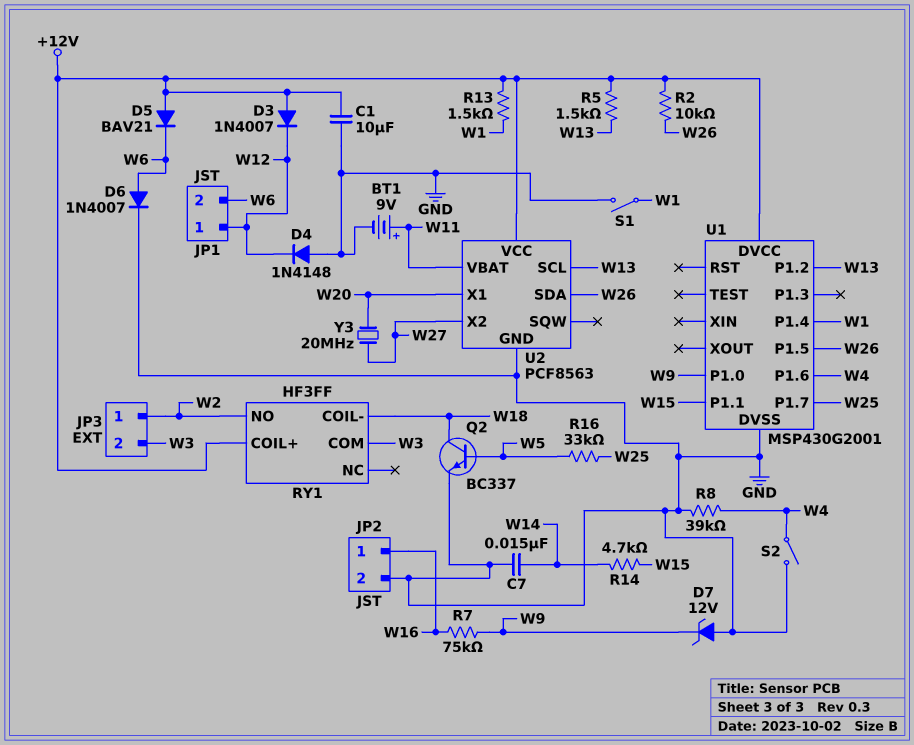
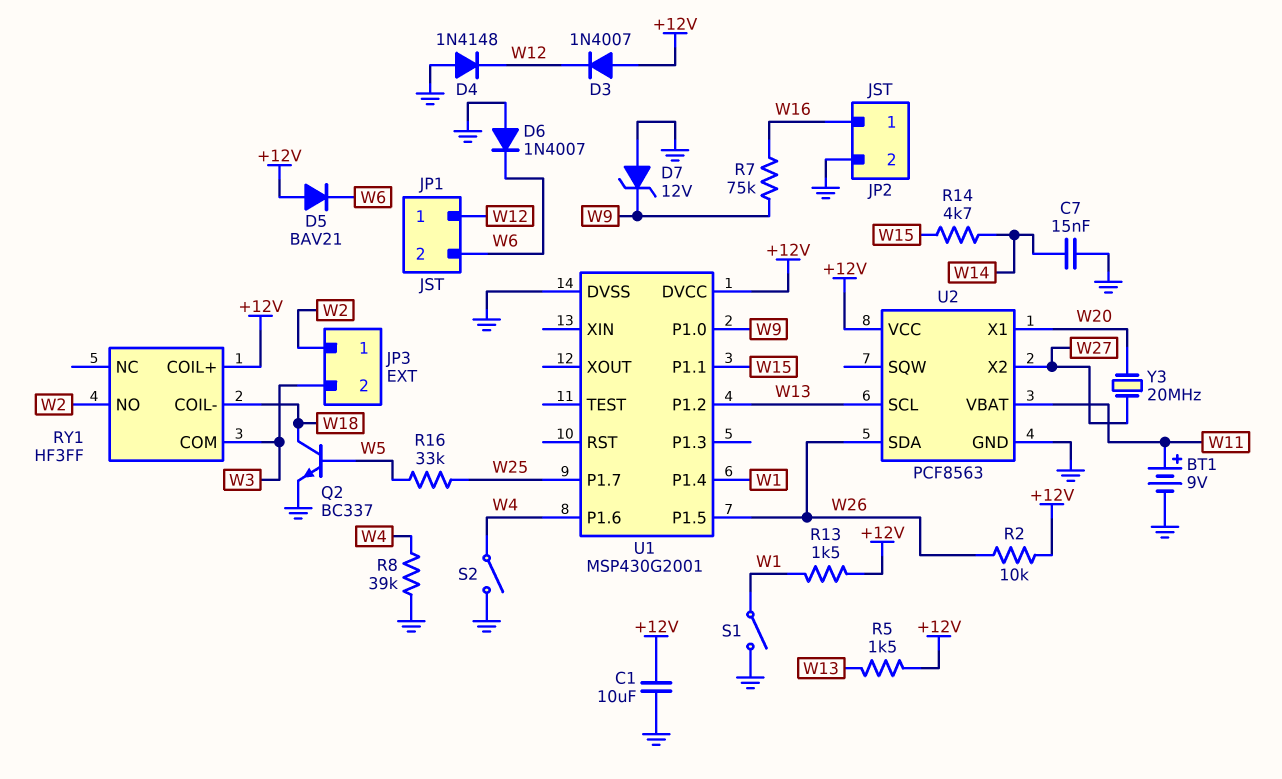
D6: diode 1N4007 (A W6, K GND) -> diode 1N4007 (A GND, K W6)

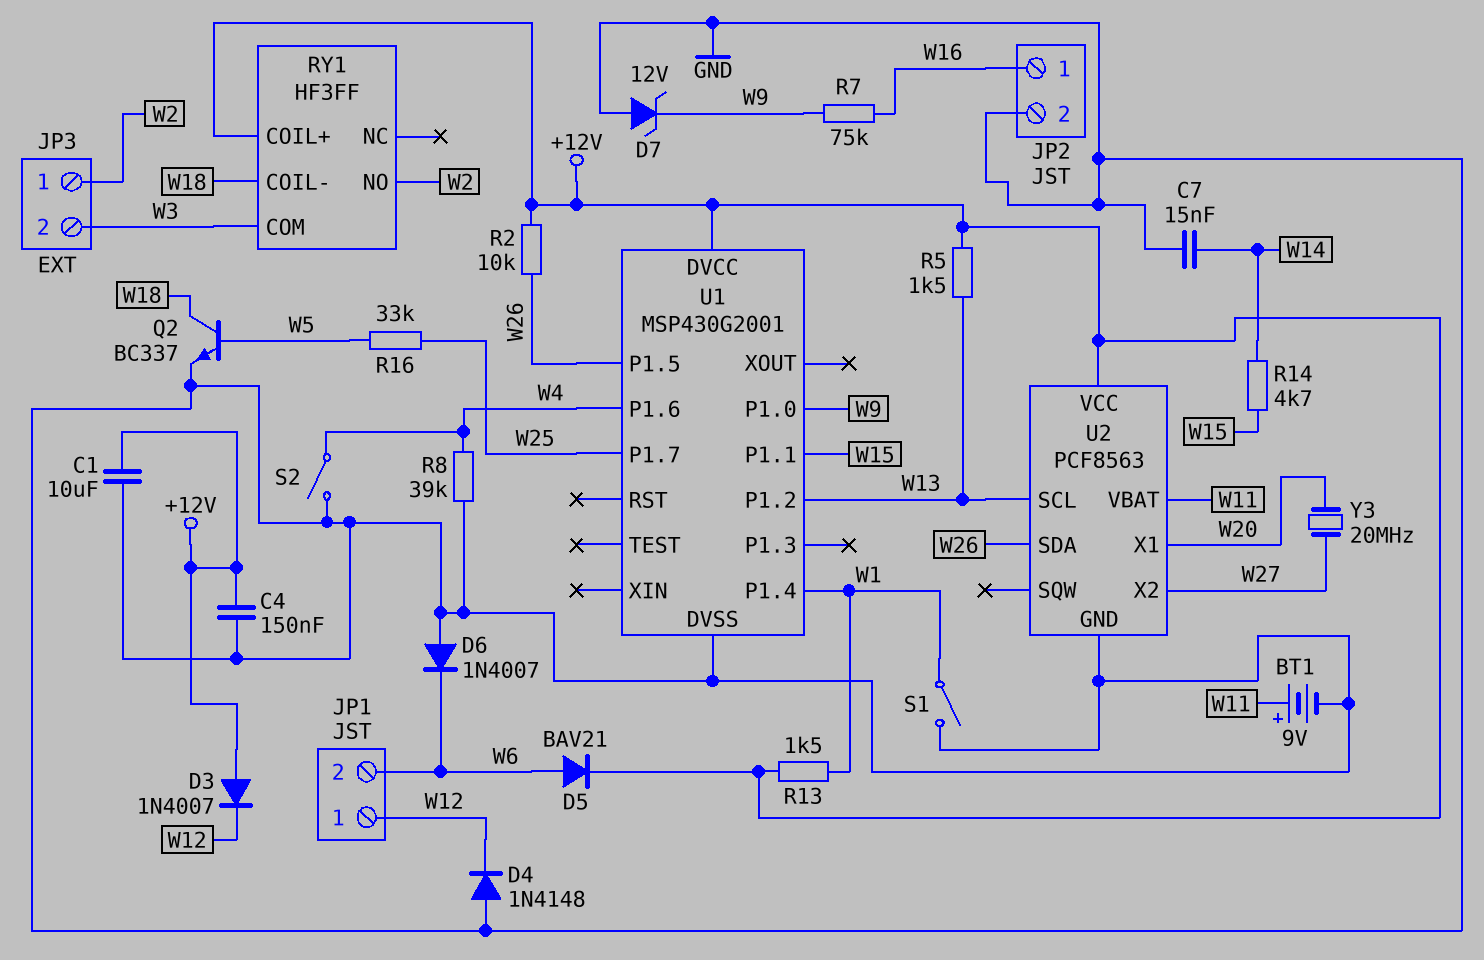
C4: none -> 150nF (+12V, GND)
D5: diode BAV21 (A +12V, K W6) -> diode BAV21 (A W6, K +12V)

